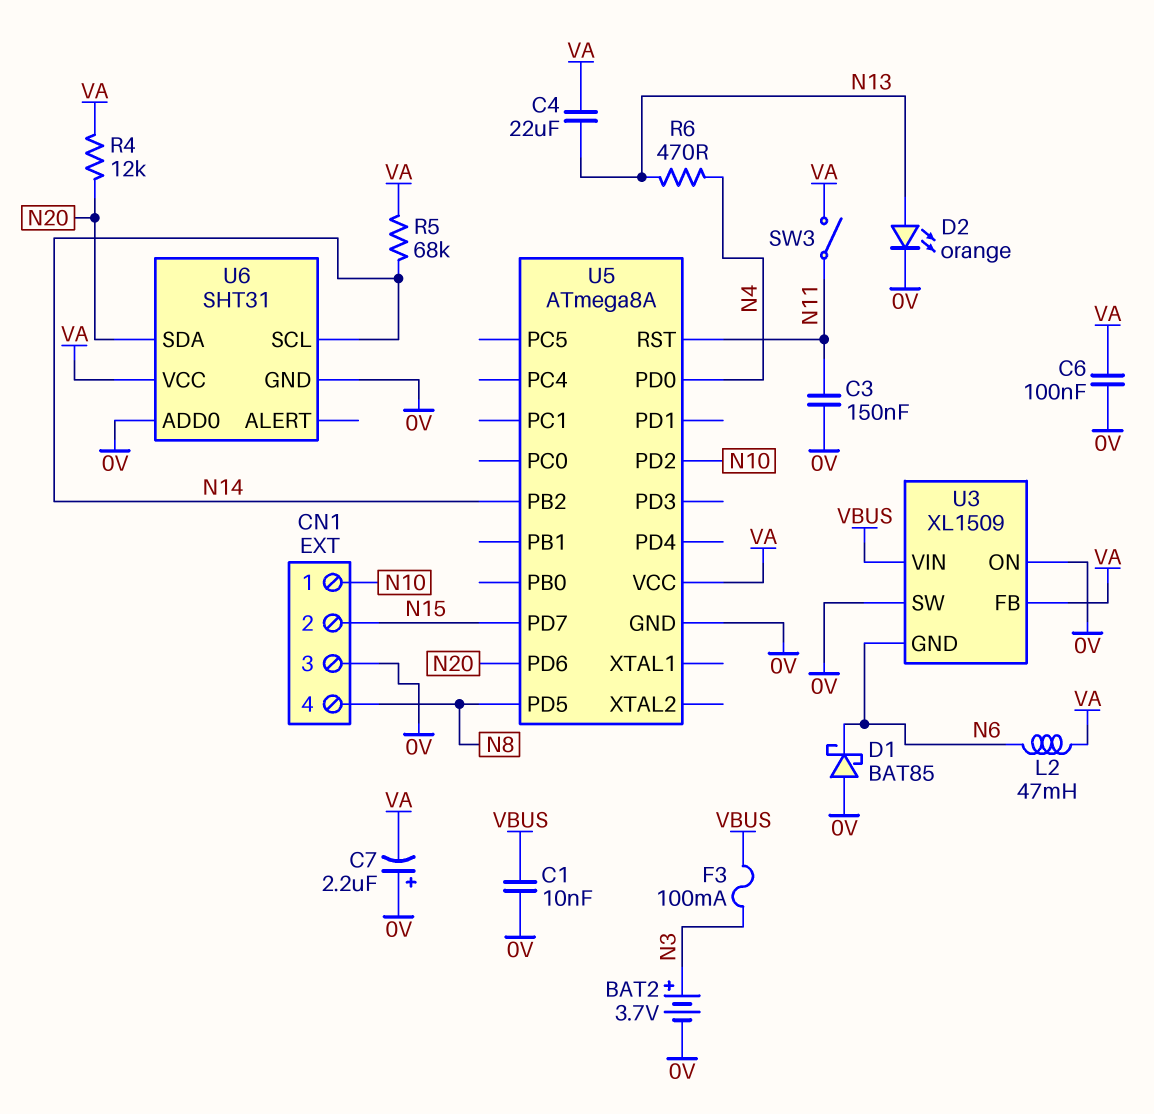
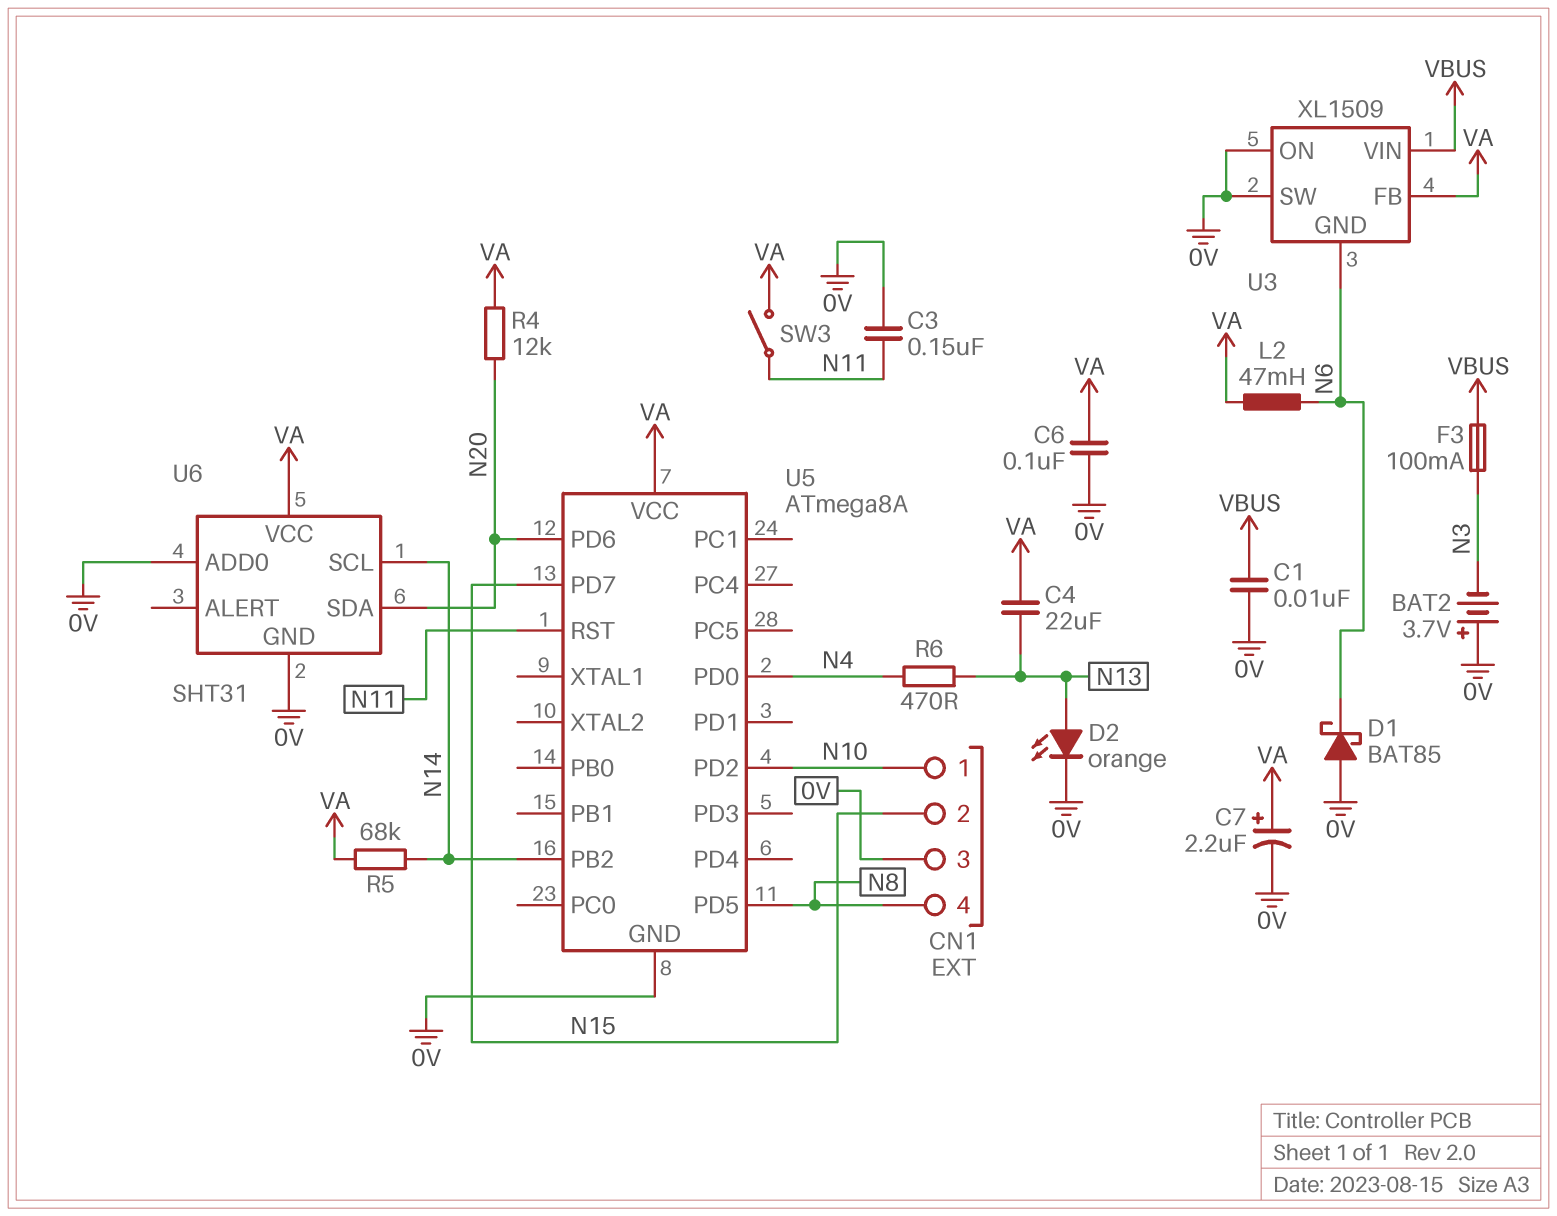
BAT2: 3.7V (plus N3, minus 0V) -> 3.7V (plus 0V, minus N3)
C7: 2.2uF (plus 0V, minus VA) -> 2.2uF (plus VA, minus 0V)

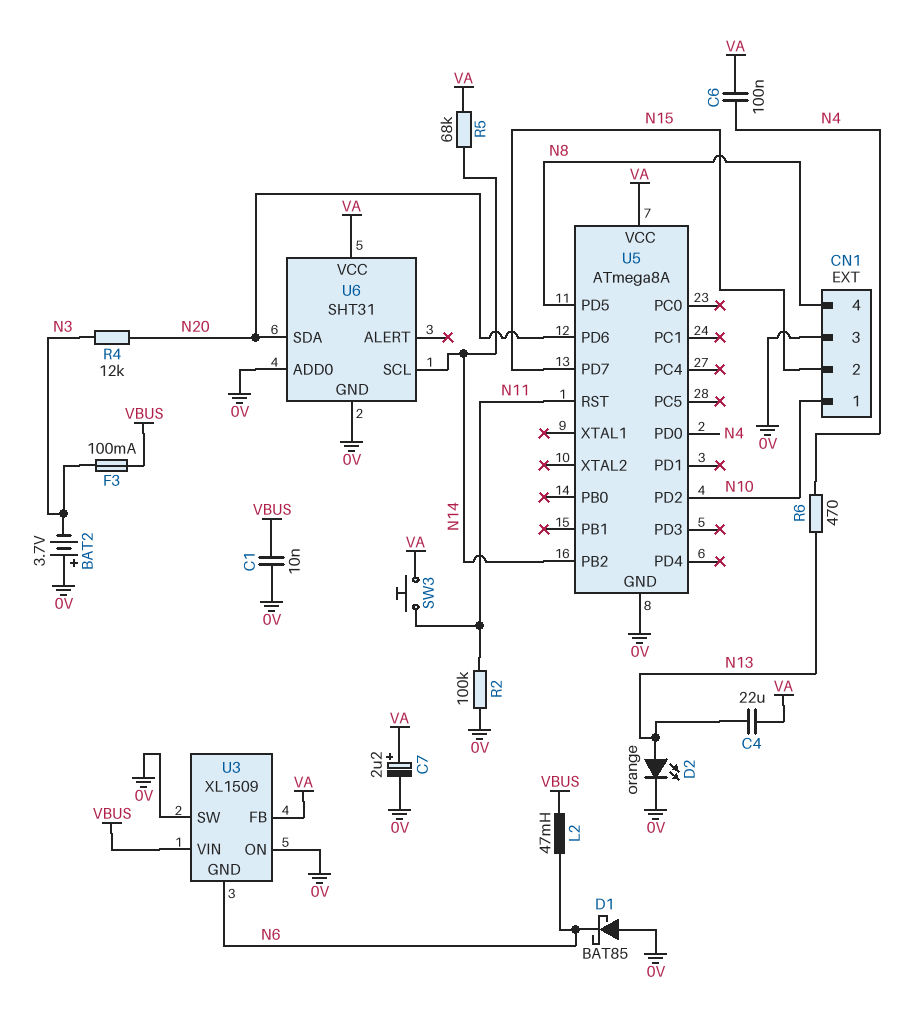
C3: 150nF (0V, N11) -> none
C6: 100nF (0V, VA) -> 100nF (N4, VA)
L2: 47mH (N6, VA) -> 47mH (N6, VBUS)
R2: none -> 100k (0V, N11)
R4: 12k (N20, VA) -> 12k (N3, N20)
SW3: switch (N11, VA) -> button (N11, VA)

